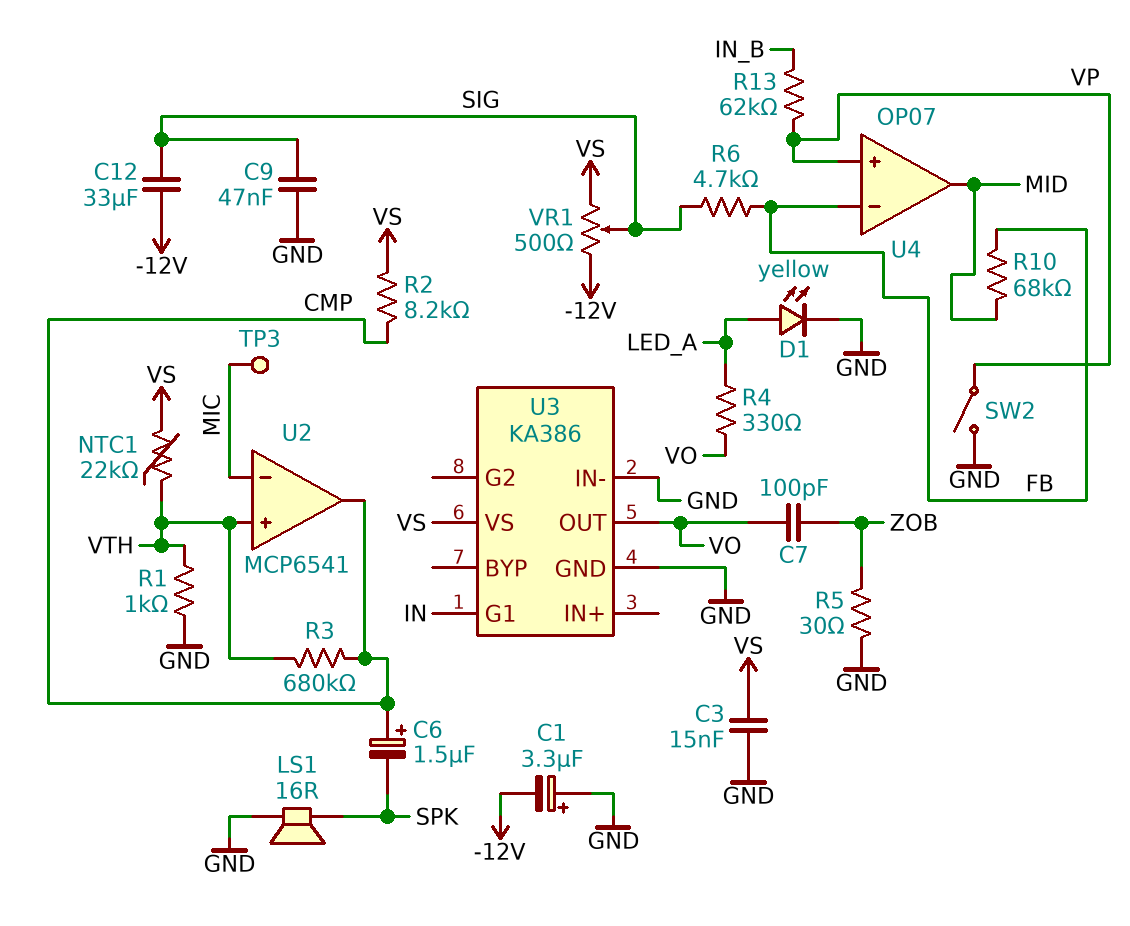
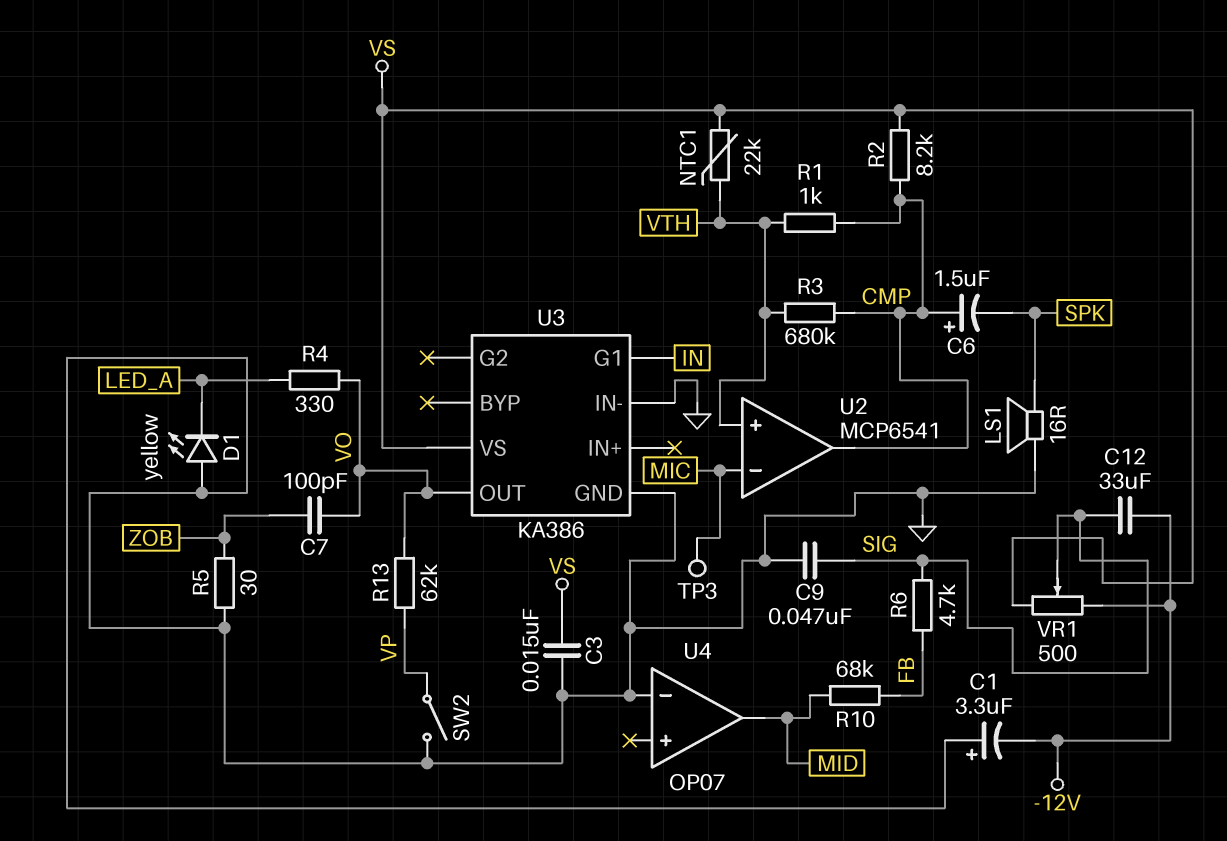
D1: LED yellow (A LED_A, K GND) -> LED yellow (A GND, K LED_A)
R1: 1k (GND, VTH) -> 1k (CMP, VTH)
R13: 62k (IN_B, VP) -> 62k (VO, VP)
U4 pin in+: VP -> none
U4 pin in-: FB -> GND

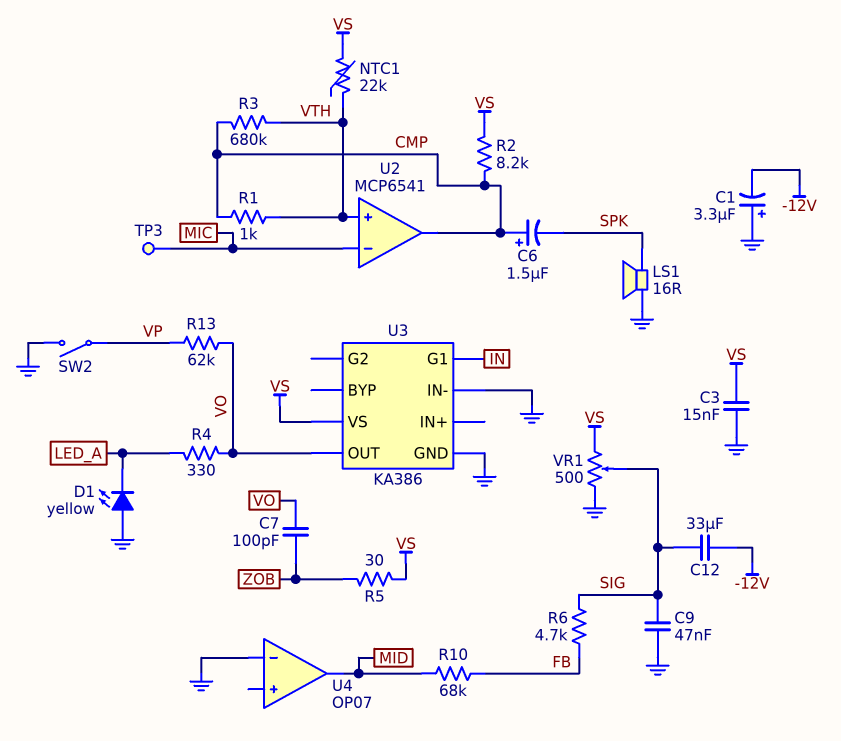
R5: 30 (GND, ZOB) -> 30 (VS, ZOB)
VR1: 500 (-12V, VS, wiper SIG) -> 500 (GND, VS, wiper SIG)

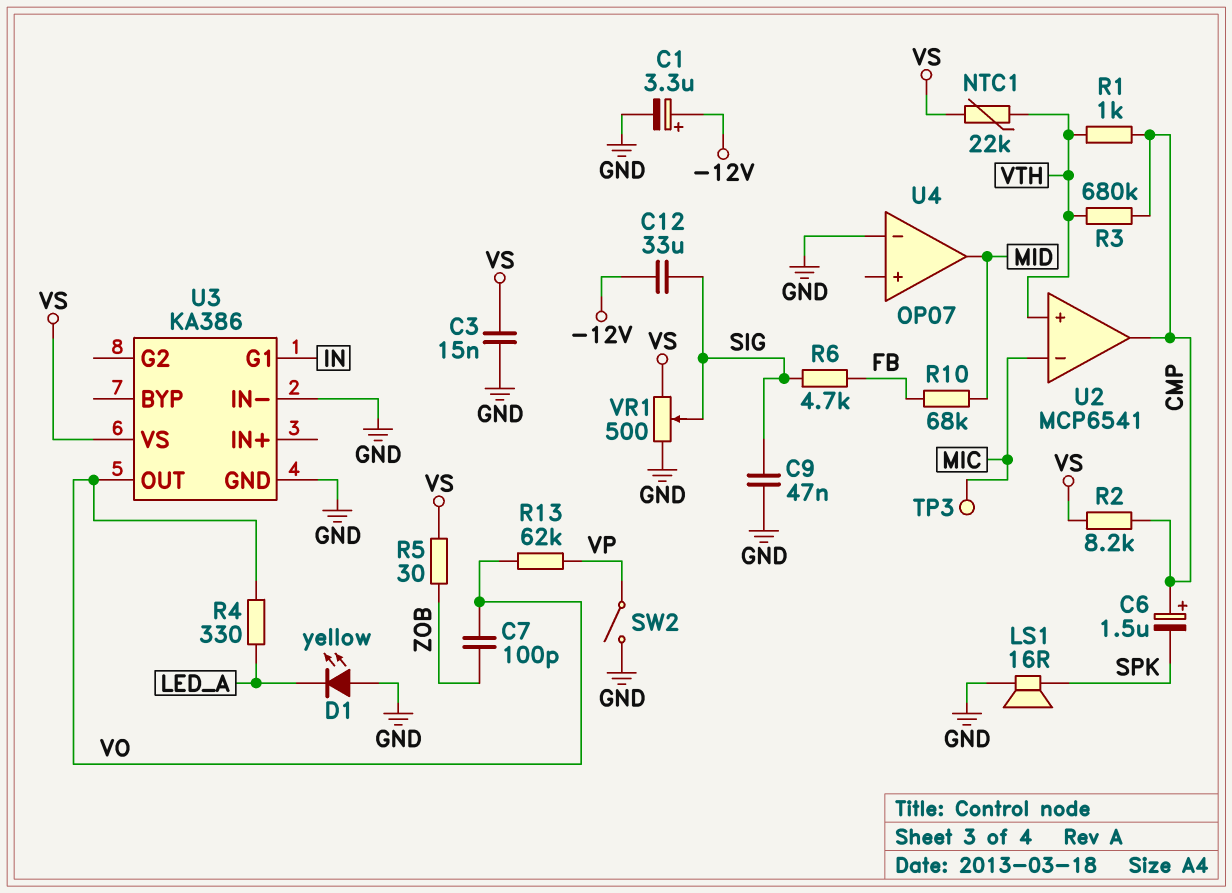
C1: 3.3uF (plus GND, minus -12V) -> 3.3uF (plus -12V, minus GND)

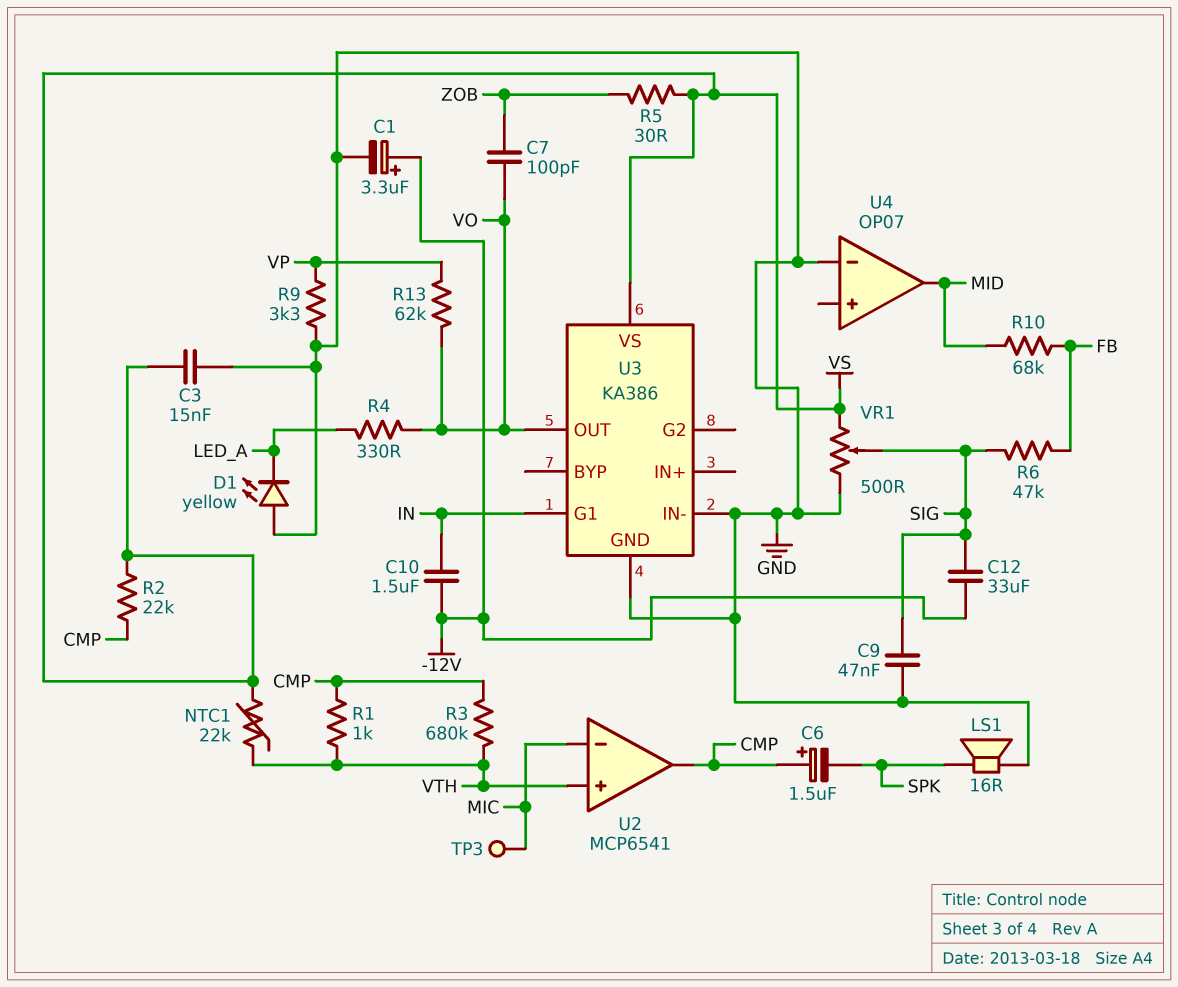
C10: none -> 1.5uF (-12V, IN)
R2: 8.2k (CMP, VS) -> 22k (CMP, VS)
R6: 4.7k (FB, SIG) -> 47k (FB, SIG)
R9: none -> 3.3k (GND, VP)
SW2: switch (GND, VP) -> none

